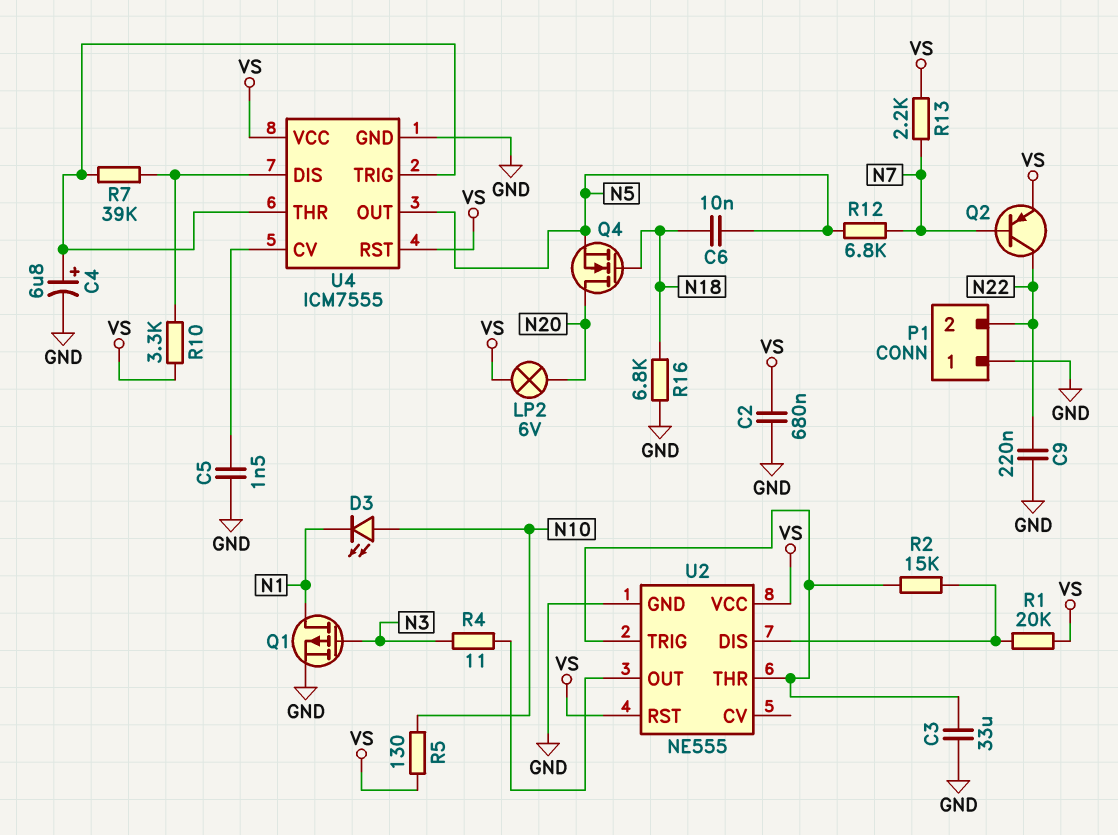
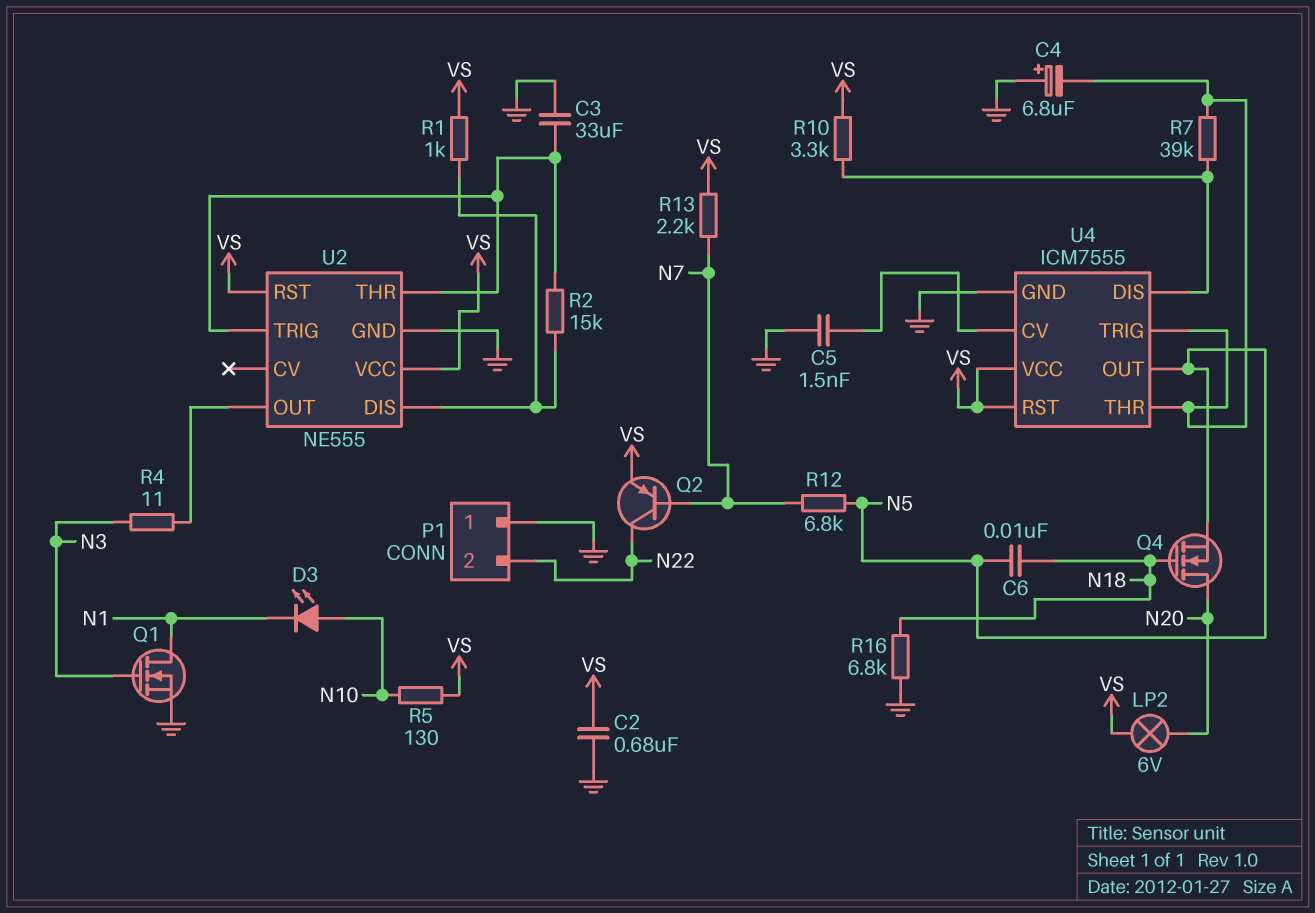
C4: 6.8uF (plus U4/THR, minus GND) -> 6.8uF (plus GND, minus U4/THR)
C9: 220nF (GND, N22) -> none
Q1: PMOS (G N3, D N1, S GND) -> NMOS (G N3, D N1, S GND)
R1: 20k (U2/DIS, VS) -> 1k (U2/DIS, VS)

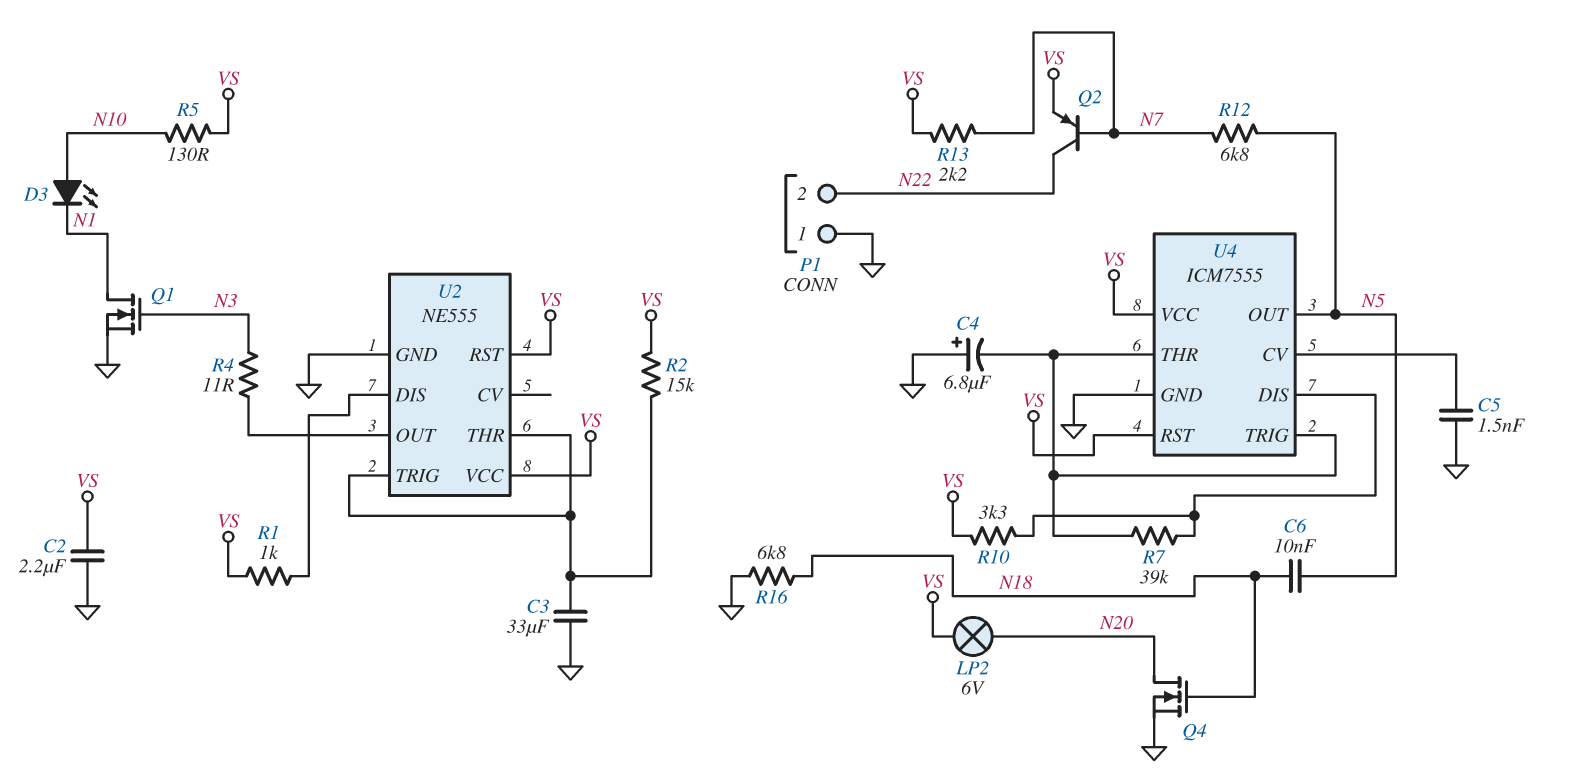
C2: 680nF (GND, VS) -> 2.2uF (GND, VS)
Q4: NMOS (G N18, D N20, S N5) -> NMOS (G N18, D N20, S GND)
R2: 15k (U2/DIS, U2/THR) -> 15k (U2/THR, VS)

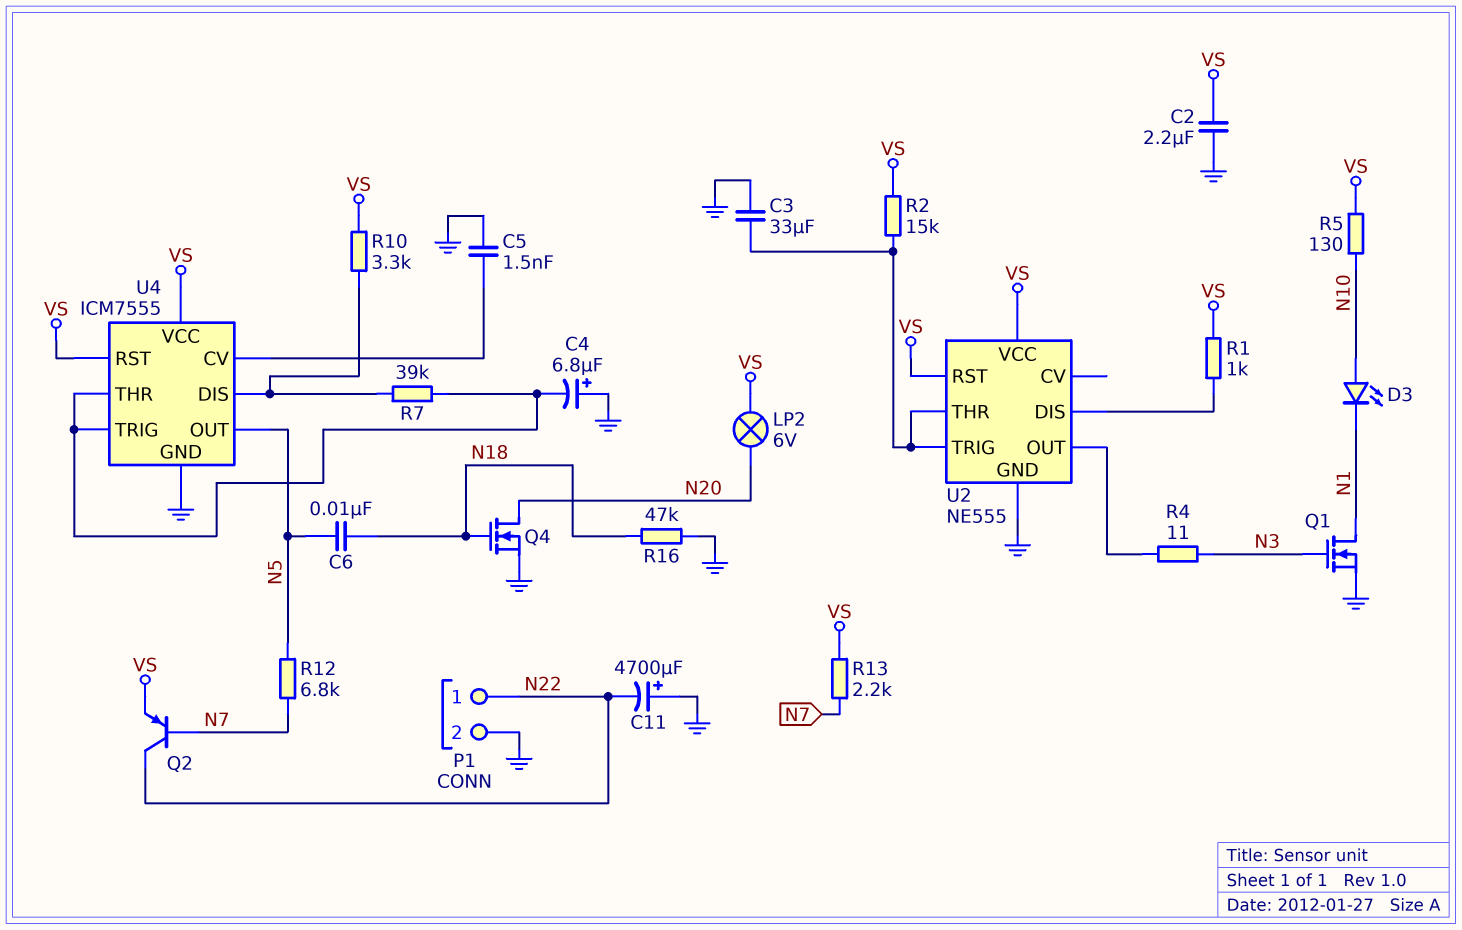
C11: none -> 4700uF (plus GND, minus N22)
P1 pin 1: GND -> N22
P1 pin 2: N22 -> GND
R16: 6.8k (GND, N18) -> 47k (GND, N18)

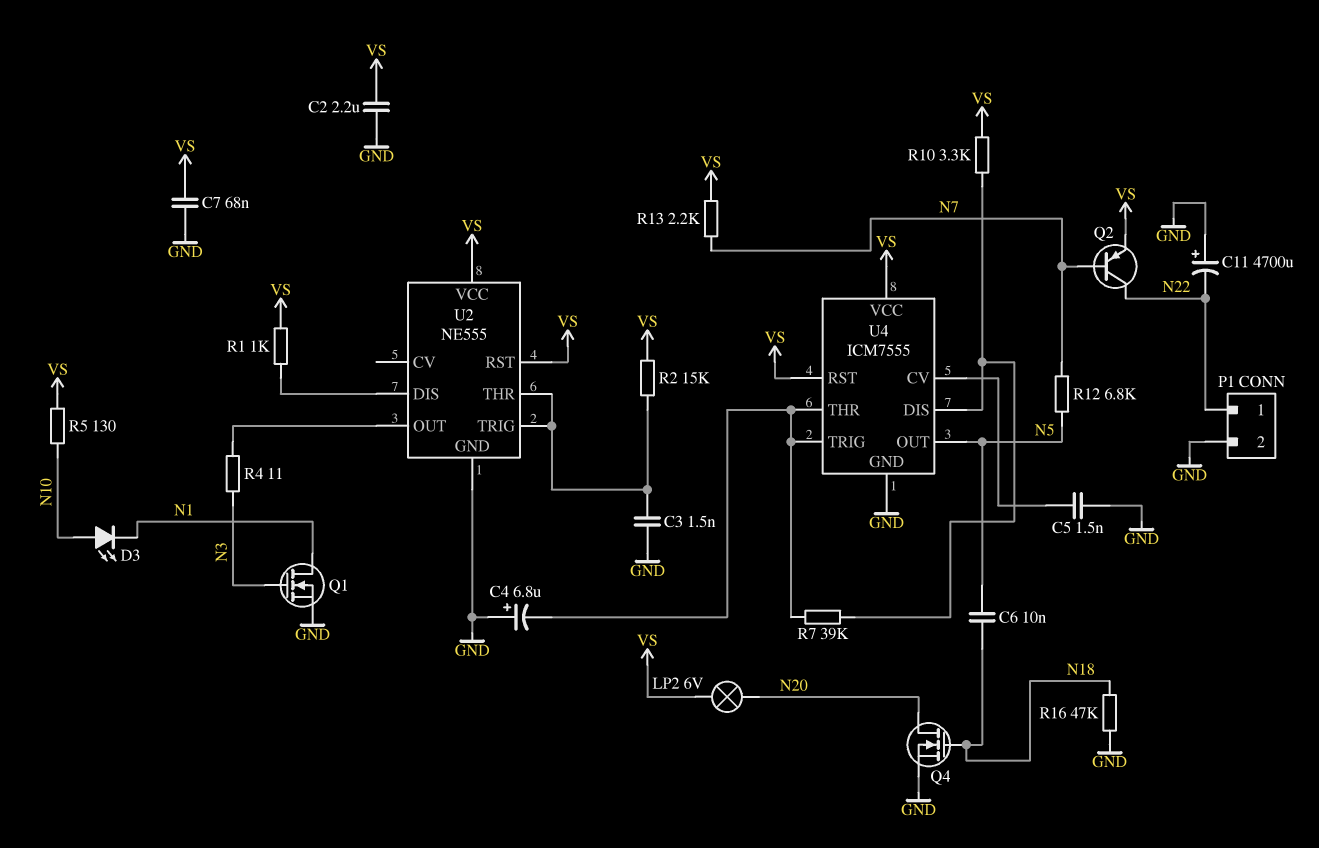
C3: 33uF (GND, U2/THR) -> 1.5nF (GND, U2/THR)
C7: none -> 68nF (GND, VS)

